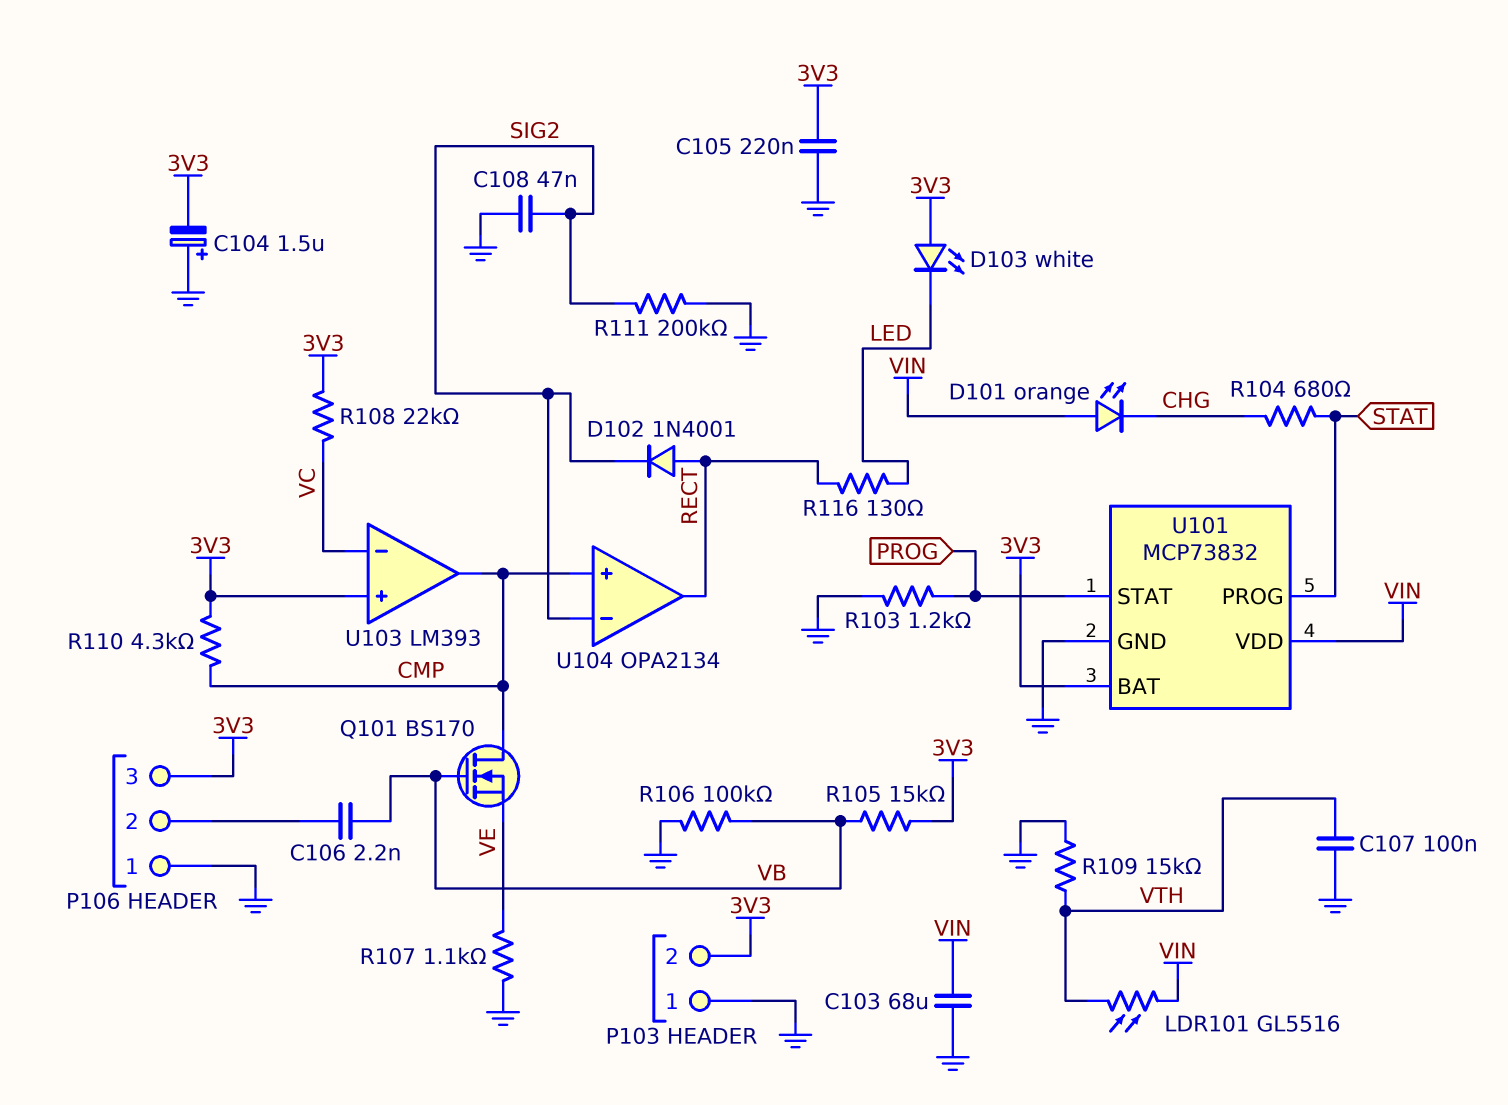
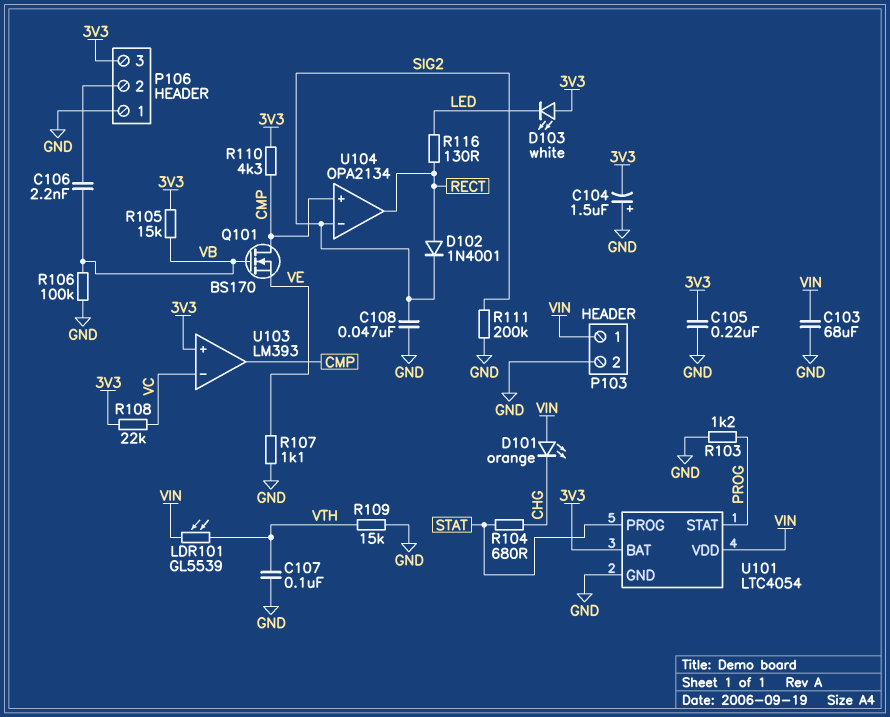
LDR101: GL5516 (VIN, VTH) -> GL5539 (VIN, VTH)
P103 pin 1: GND -> VIN
P103 pin 2: 3V3 -> GND
U101: MCP73832 -> LTC4054

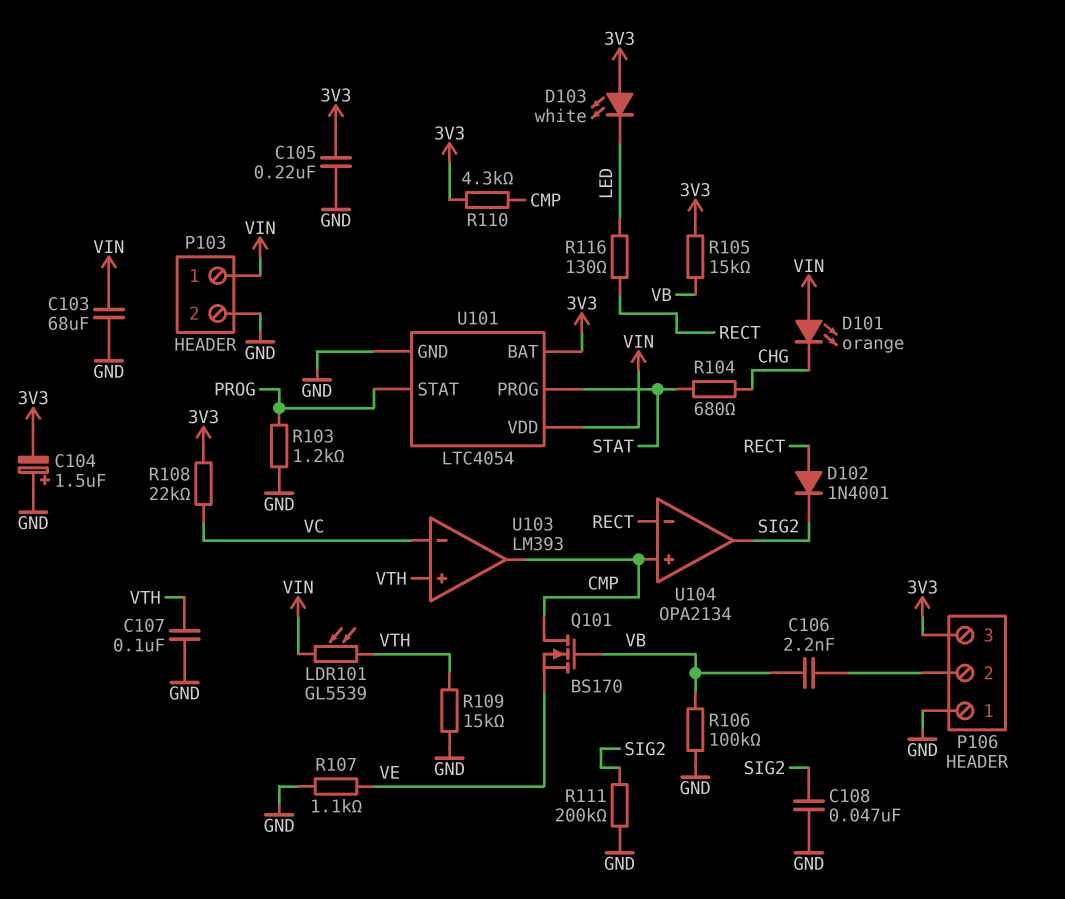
U103 pin in+: 3V3 -> VTH
U104 pin in-: SIG2 -> RECT
U104 pin out: RECT -> SIG2

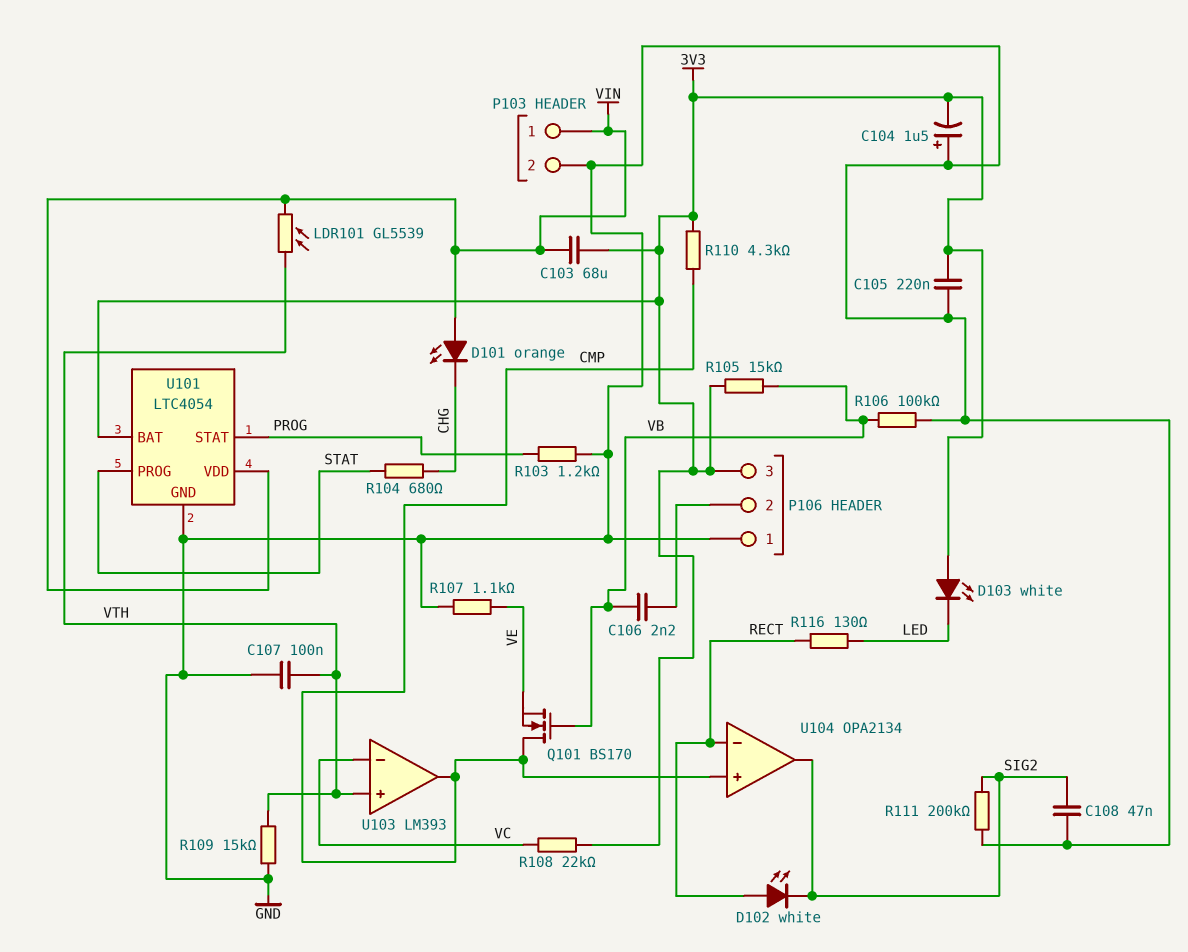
C103: 68uF (GND, VIN) -> 68uF (3V3, VIN)
D102: diode 1N4001 (A RECT, K SIG2) -> LED white (A RECT, K SIG2)

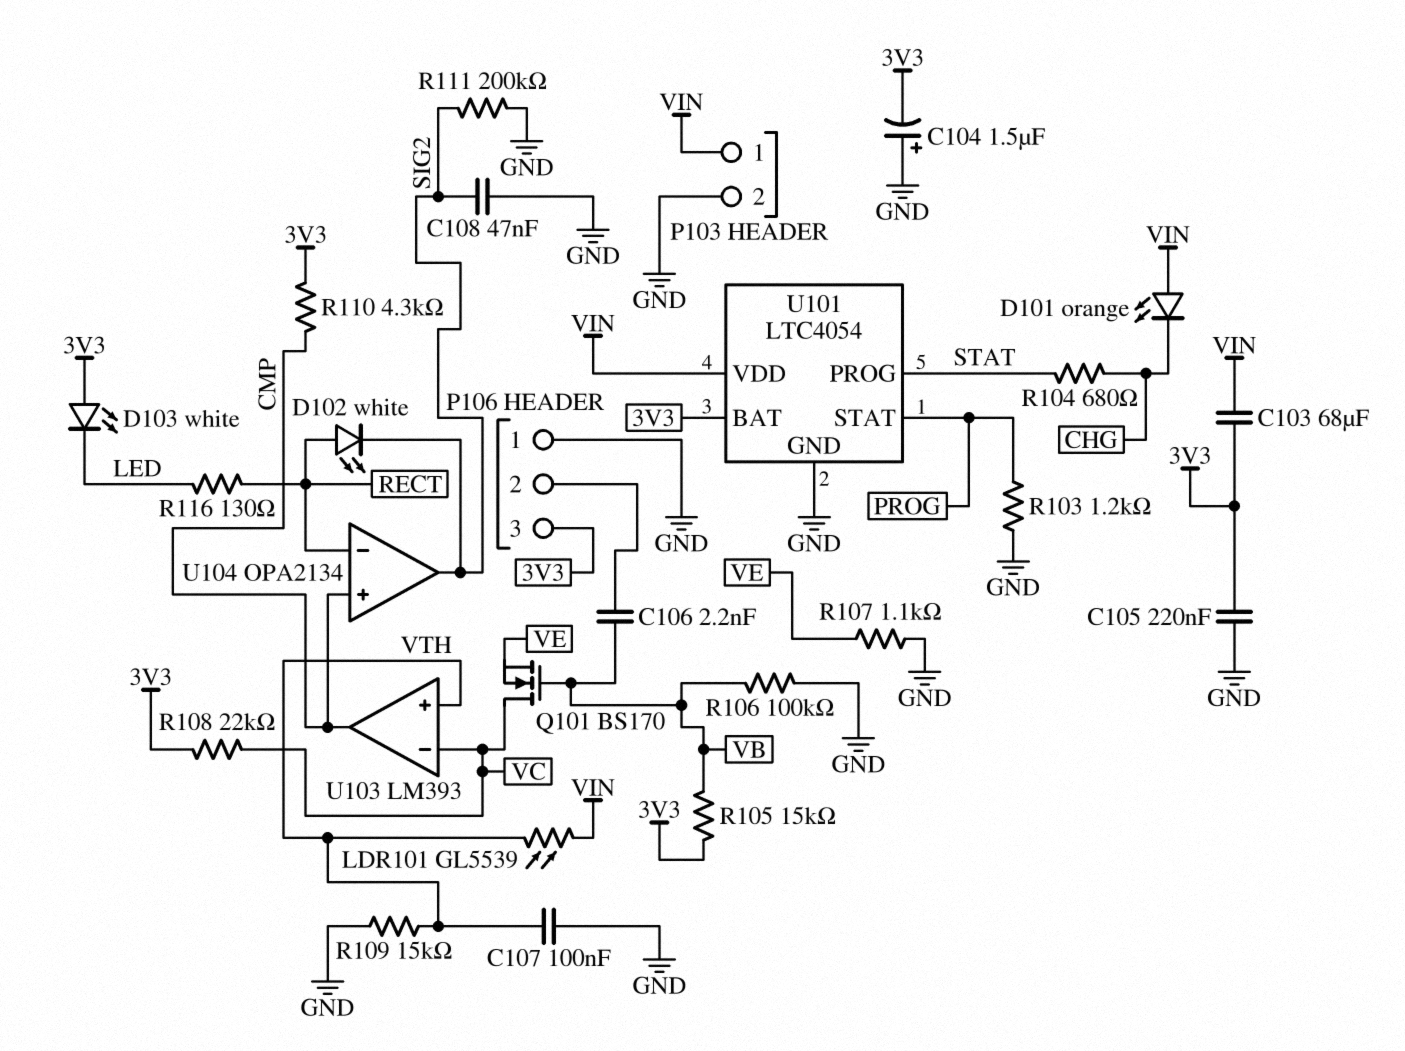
Q101: NMOS BS170 (G VB, D CMP, S VE) -> NMOS BS170 (G VB, D VC, S VE)

